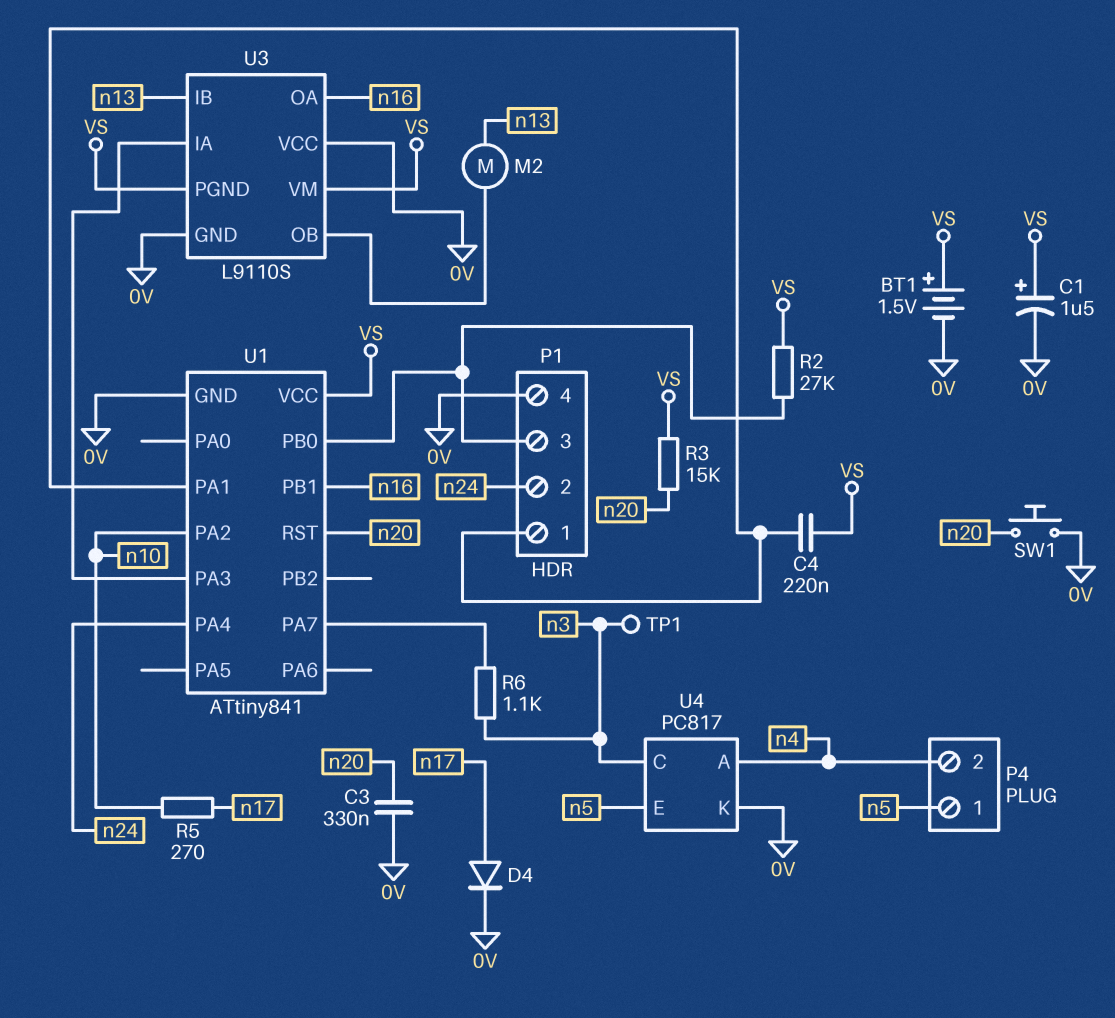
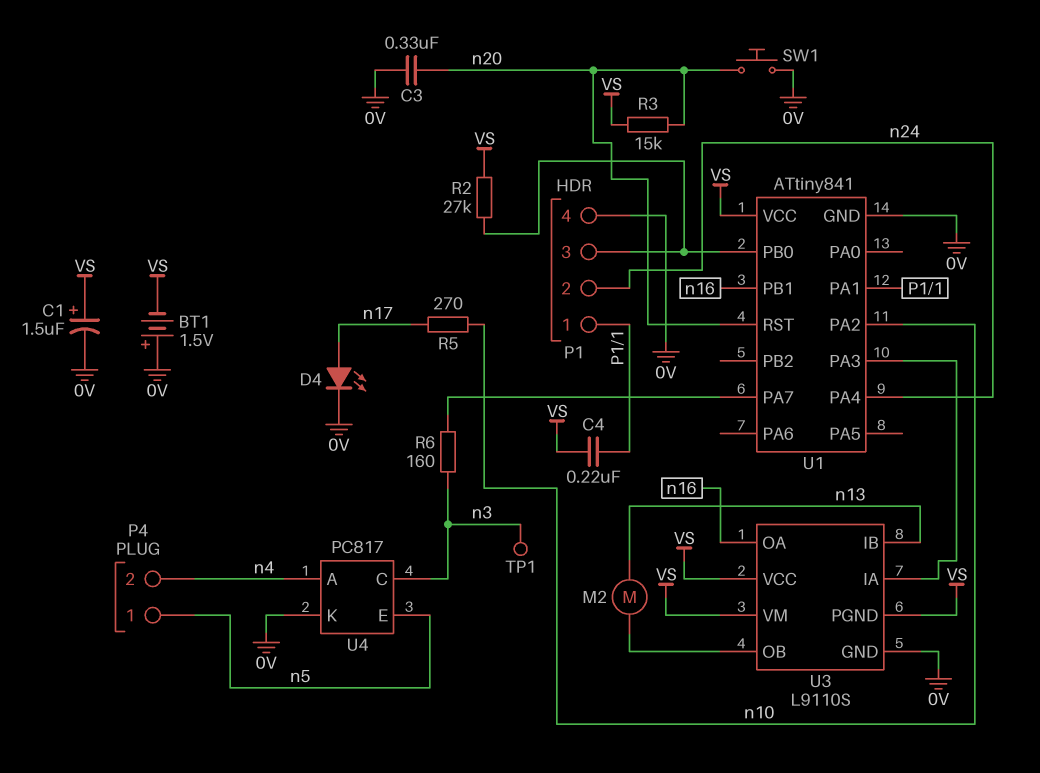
BT1: 1.5V (plus VS, minus 0V) -> 1.5V (plus 0V, minus VS)
D4: diode (A n17, K 0V) -> LED (A n17, K 0V)
R6: 1.1k (U1/PA7, n3) -> 160 (U1/PA7, n3)
U3 pin VCC: 0V -> VS

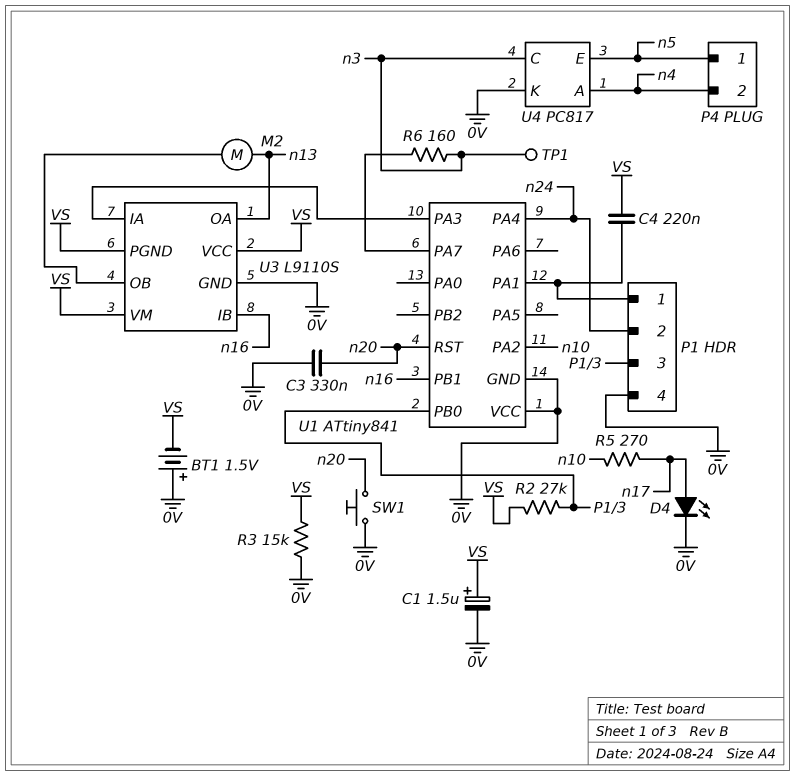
R3: 15k (VS, n20) -> 15k (0V, VS)
U1 pin VCC: VS -> 0V
U3 pin IB: n13 -> n16
U3 pin OA: n16 -> n13

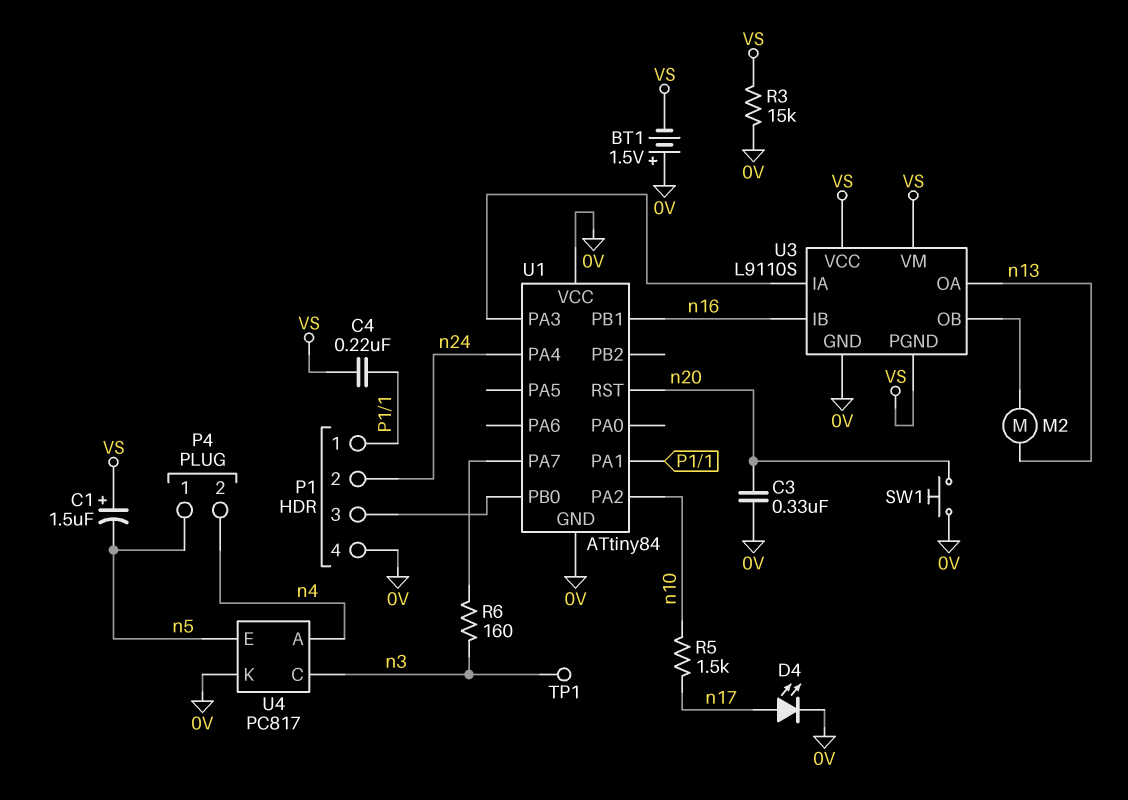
C1: 1.5uF (plus VS, minus 0V) -> 1.5uF (plus VS, minus n5)
R2: 27k (P1/3, VS) -> none
R5: 270 (n10, n17) -> 1.5k (n10, n17)
U1: ATtiny841 -> ATtiny84

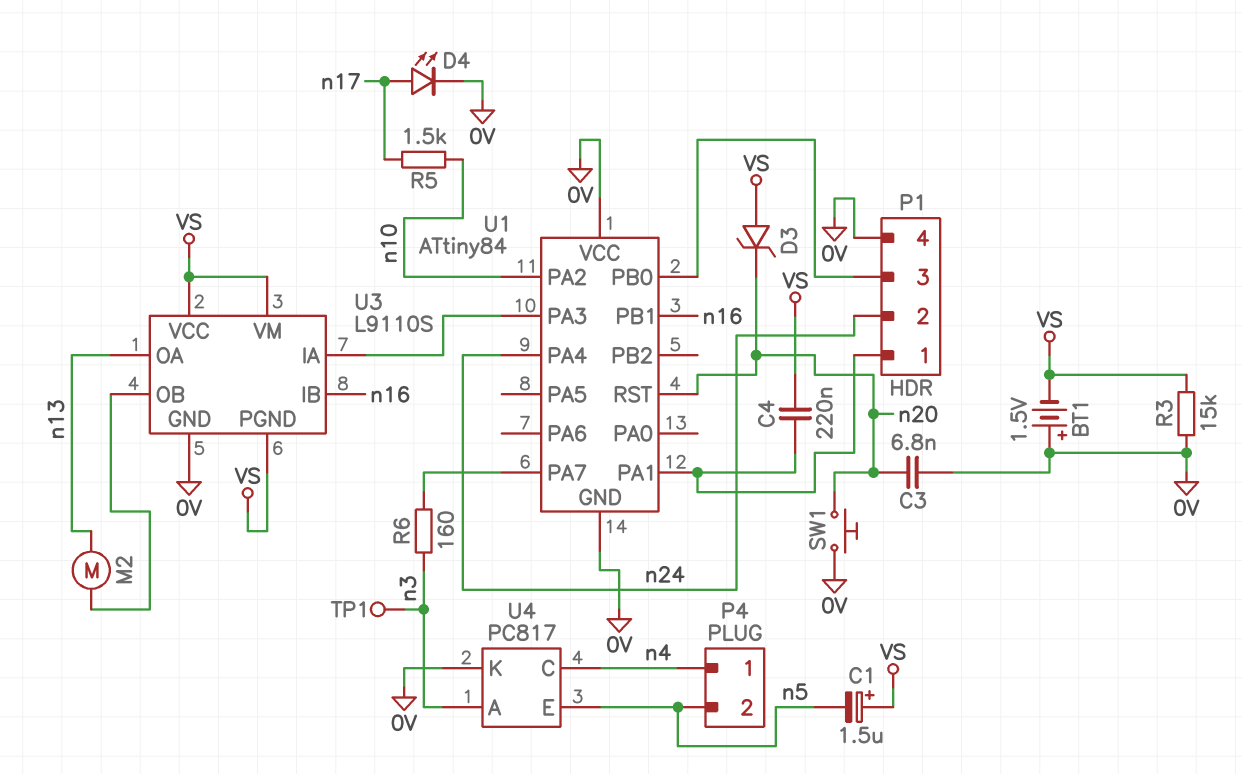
C3: 330nF (0V, n20) -> 6.8nF (0V, n20)
D3: none -> zener (A VS, K n20)
P4 pin 1: n5 -> n4
P4 pin 2: n4 -> n5
U4 pin A: n4 -> n3
U4 pin C: n3 -> n4

